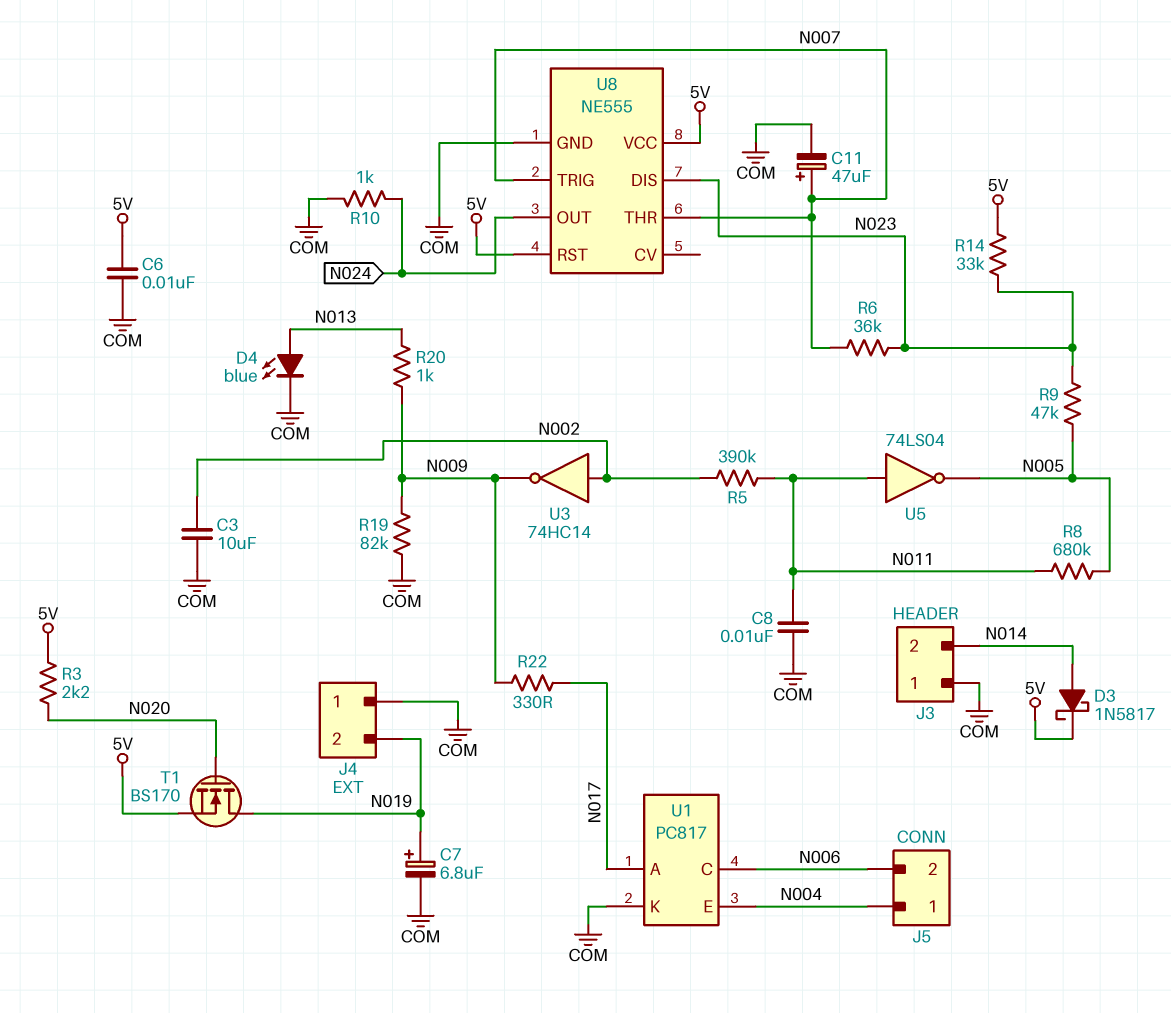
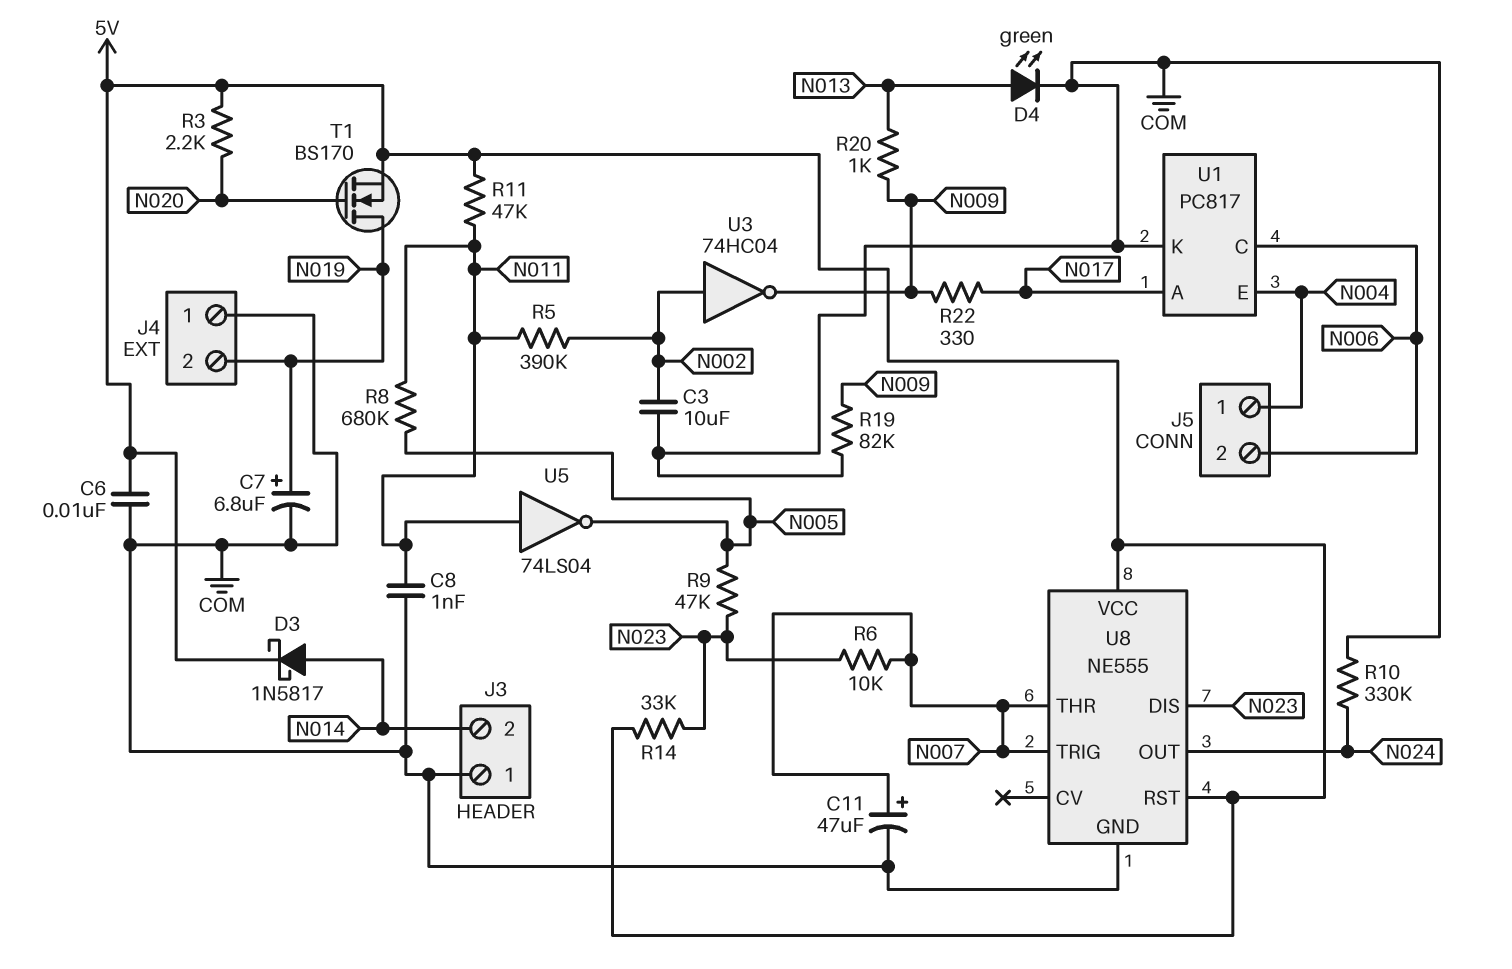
C8: 10nF (COM, N011) -> 1nF (COM, N011)
D4: LED blue (A N013, K COM) -> LED green (A N013, K COM)
R6: 36k (N007, N023) -> 10k (N007, N023)
R10: 1k (COM, N024) -> 330k (COM, N024)
R11: none -> 47k (5V, N011)
U3: NOT 74HC14 (in N002, out N009) -> NOT 74HC04 (in N002, out N009)

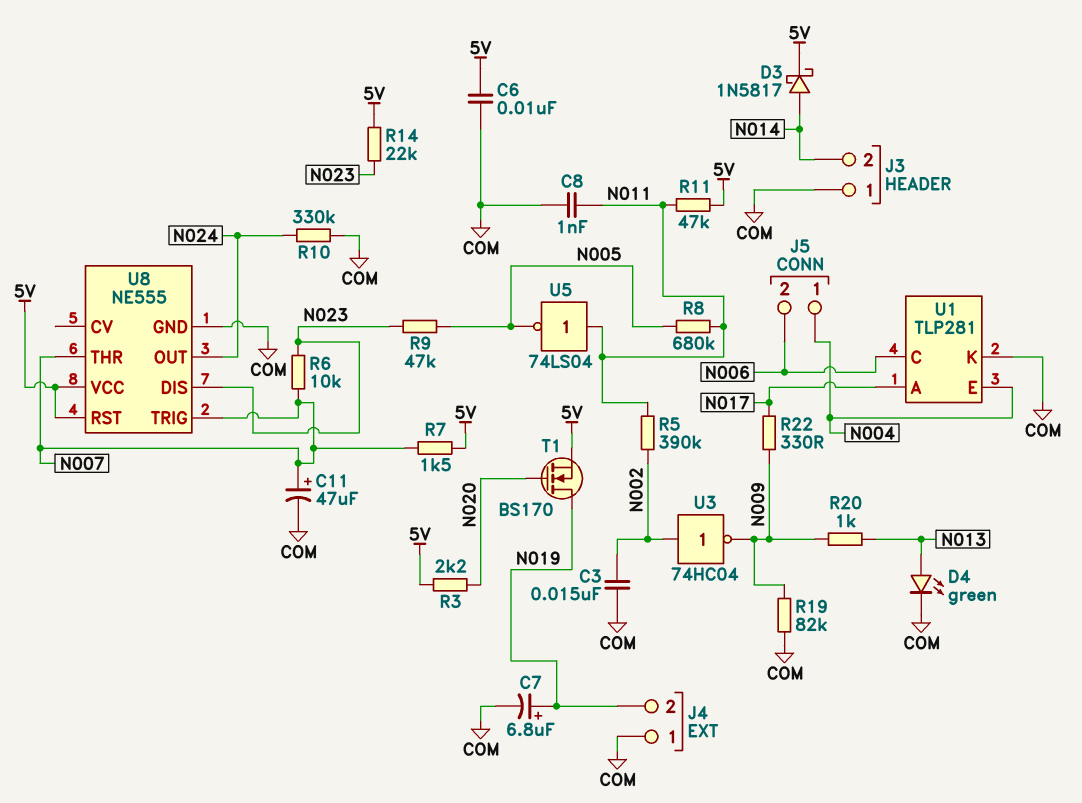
C3: 10uF (COM, N002) -> 15nF (COM, N002)
R7: none -> 1.5k (5V, N007)
R14: 33k (5V, N023) -> 22k (5V, N023)
U1: PC817 -> TLP281

